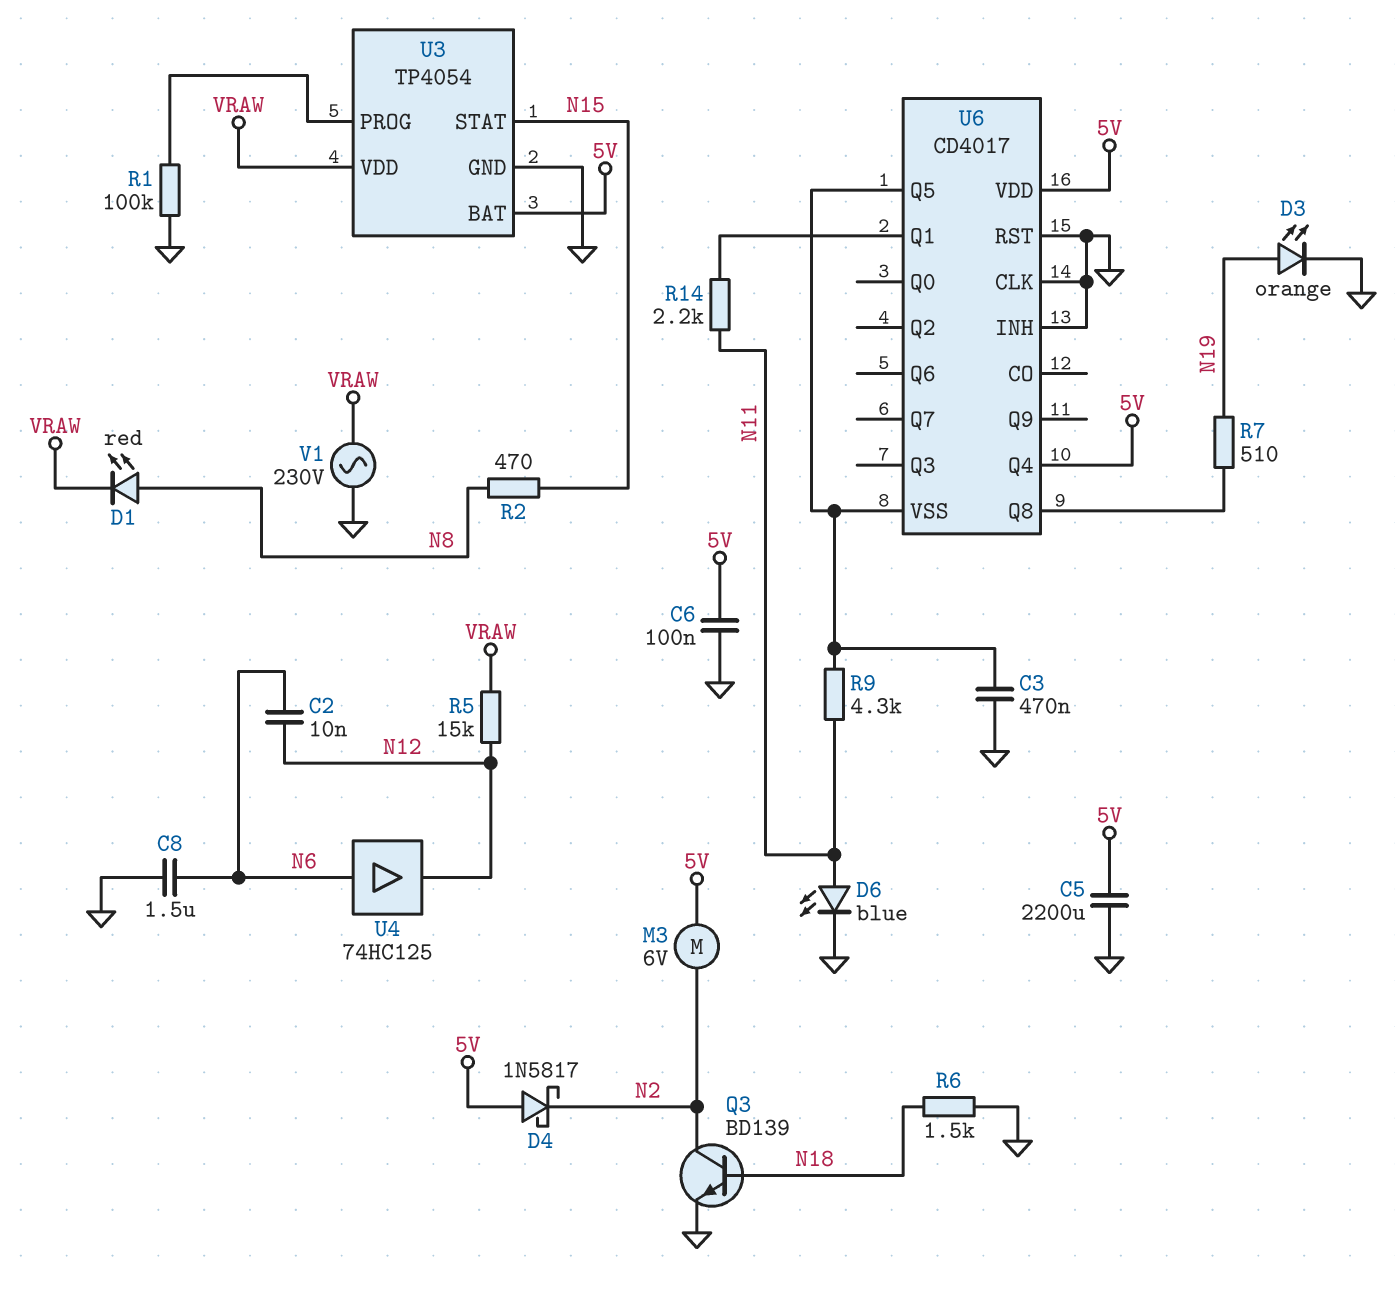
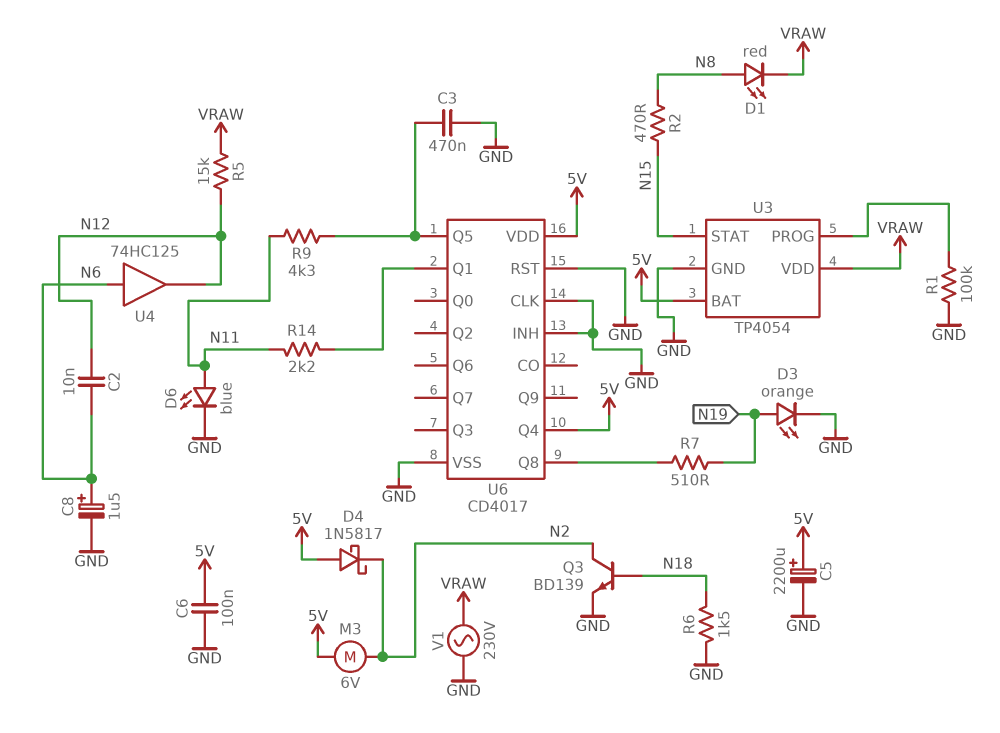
C5: 2200uF (5V, GND) -> 2200uF (plus 5V, minus GND)
C8: 1.5uF (GND, N6) -> 1.5uF (plus N6, minus GND)
U6 pin VSS: U6/Q5 -> GND

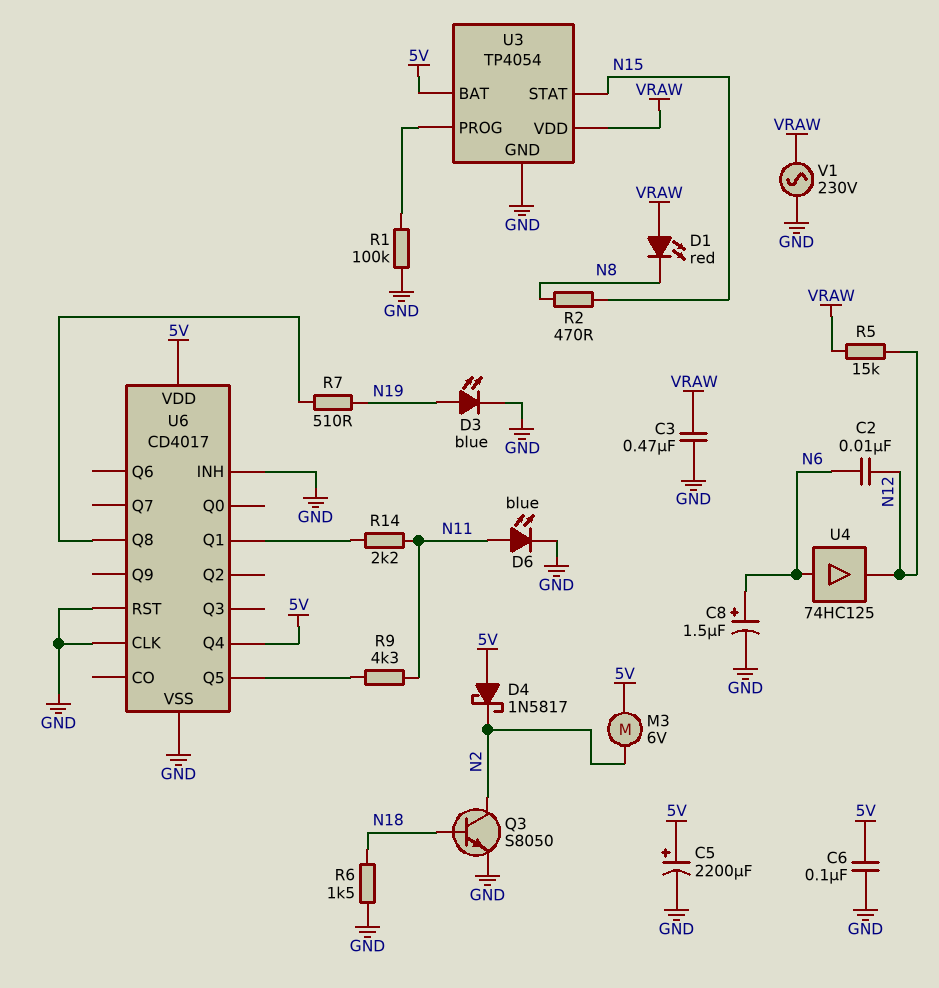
C3: 470nF (GND, U6/Q5) -> 470nF (GND, VRAW)
D1: LED red (A N8, K VRAW) -> LED red (A VRAW, K N8)
D3: LED orange (A N19, K GND) -> LED blue (A N19, K GND)
Q3: NPN BD139 (B N18, C N2, E GND) -> NPN S8050 (B N18, C N2, E GND)

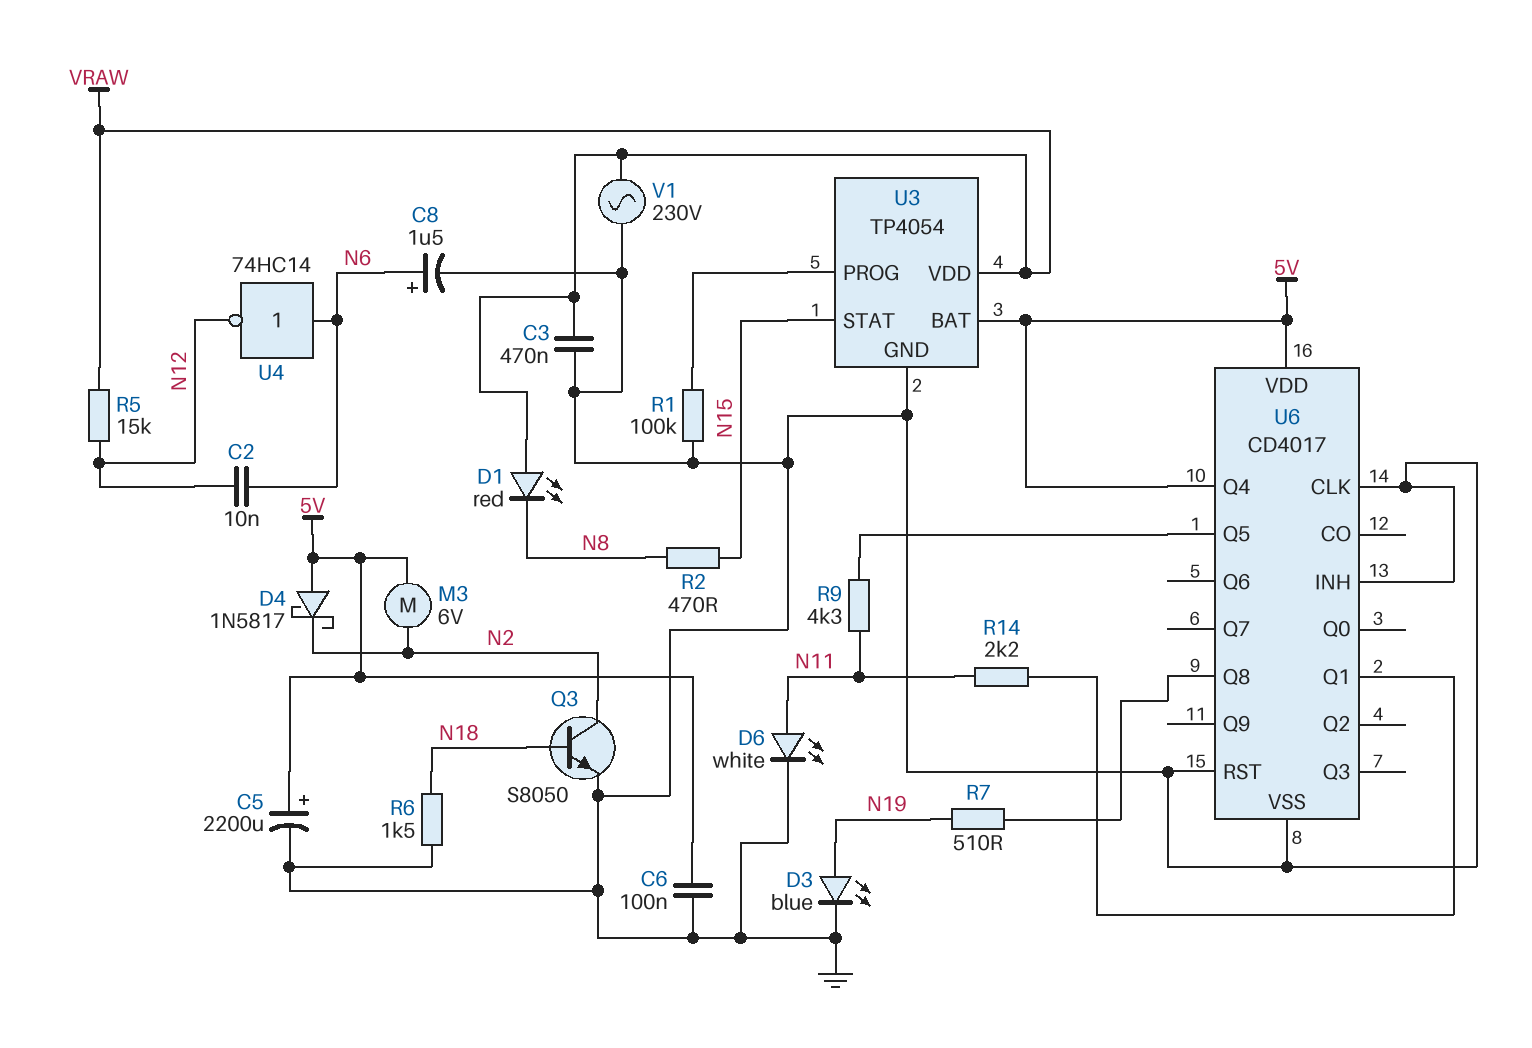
D6: LED blue (A N11, K GND) -> LED white (A N11, K GND)
U4: buffer 74HC125 (in N6, out N12) -> NOT 74HC14 (in N6, out N12)

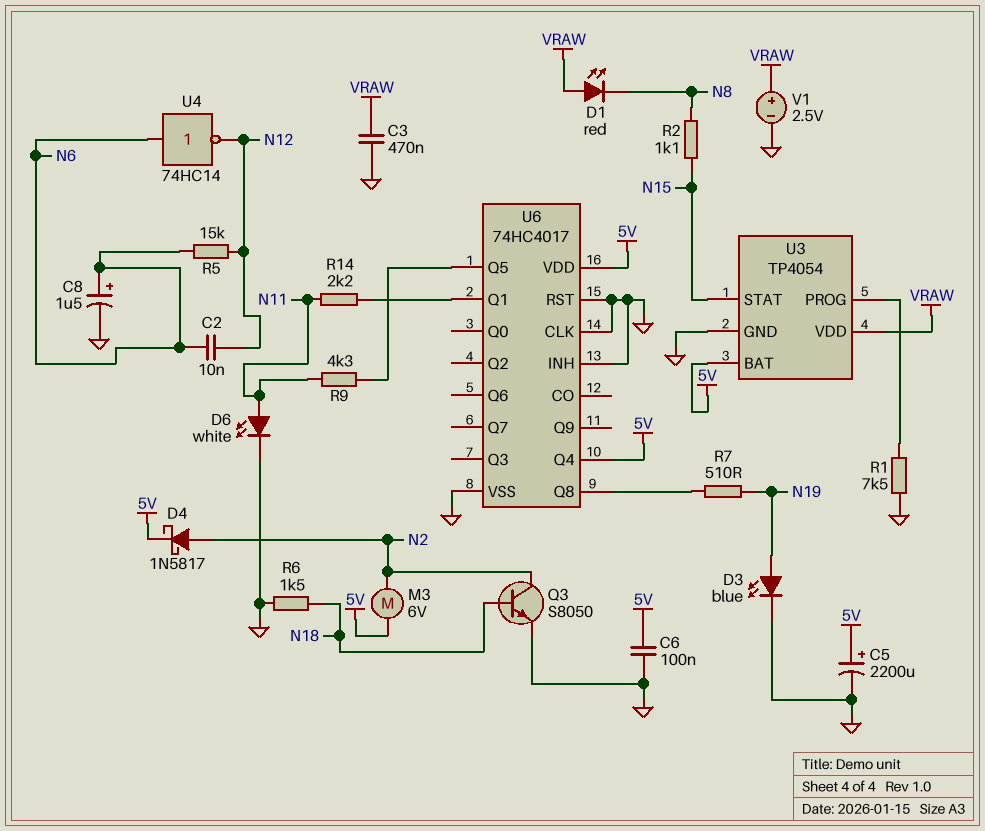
D4: schottky 1N5817 (A 5V, K N2) -> schottky 1N5817 (A N2, K 5V)
R1: 100k (GND, U3/PROG) -> 7.5k (GND, U3/PROG)
R2: 470 (N8, N15) -> 1.1k (N8, N15)
R5: 15k (N12, VRAW) -> 15k (N6, N12)
U6: CD4017 -> 74HC4017
V1: AC 230V (GND, VRAW) -> 2.5V (plus VRAW, minus GND)

